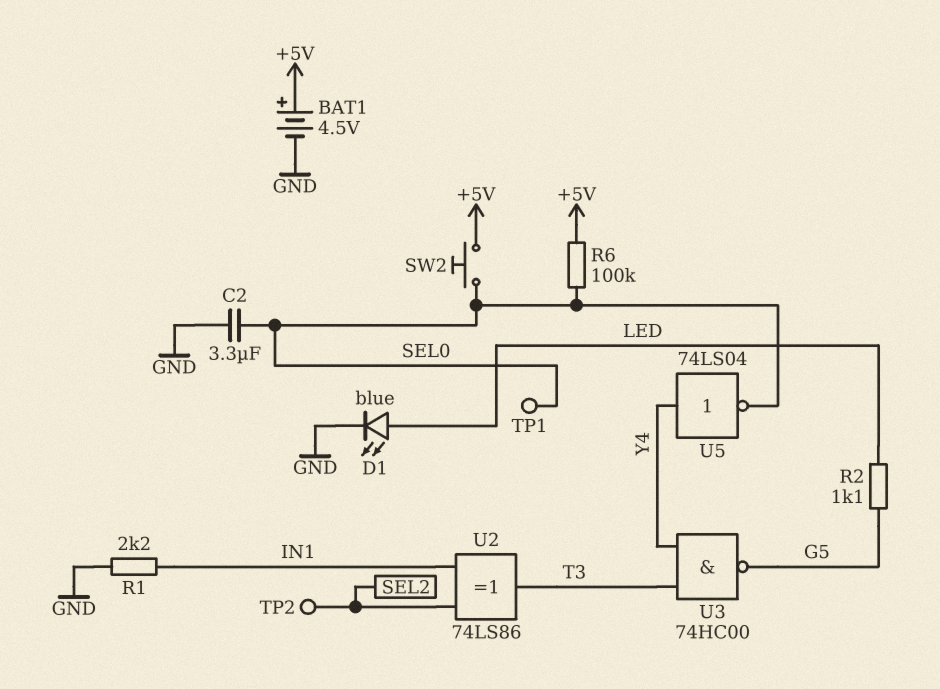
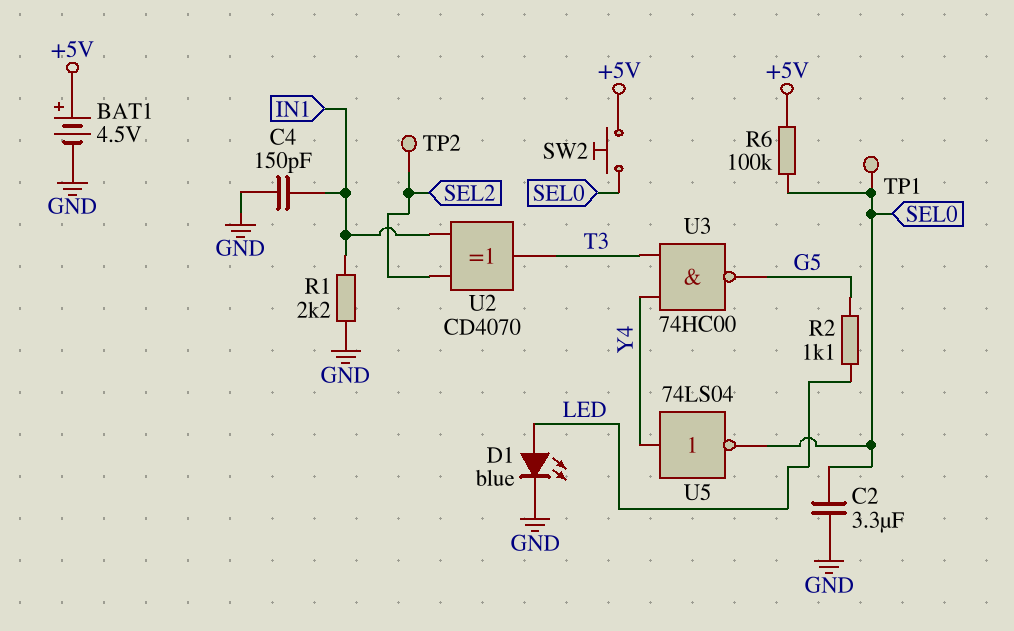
C4: none -> 150pF (GND, IN1)
U2: XOR 74LS86 (in IN1, in SEL2, out T3) -> XOR CD4070 (in IN1, in SEL2, out T3)

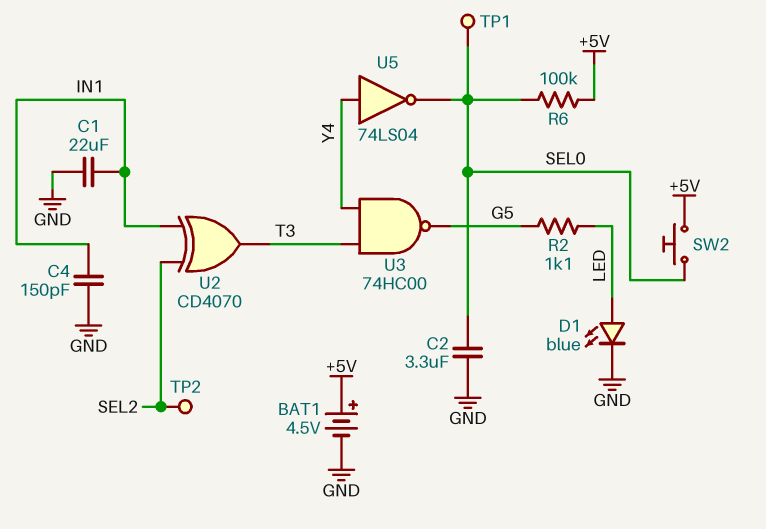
C1: none -> 22uF (GND, IN1)
R1: 2.2k (GND, IN1) -> none

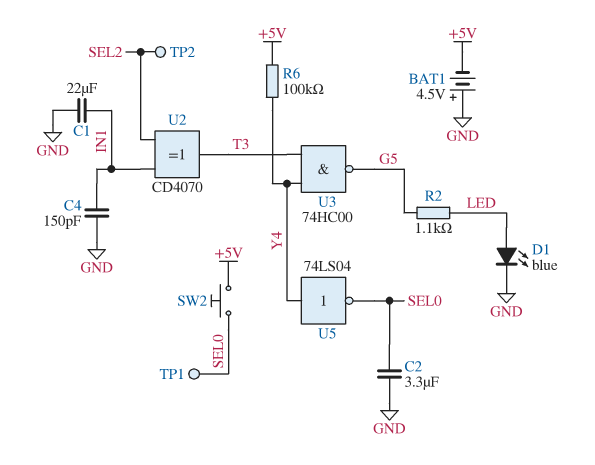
BAT1: 4.5V (plus +5V, minus GND) -> 4.5V (plus GND, minus +5V)
R6: 100k (+5V, SEL0) -> 100k (+5V, Y4)

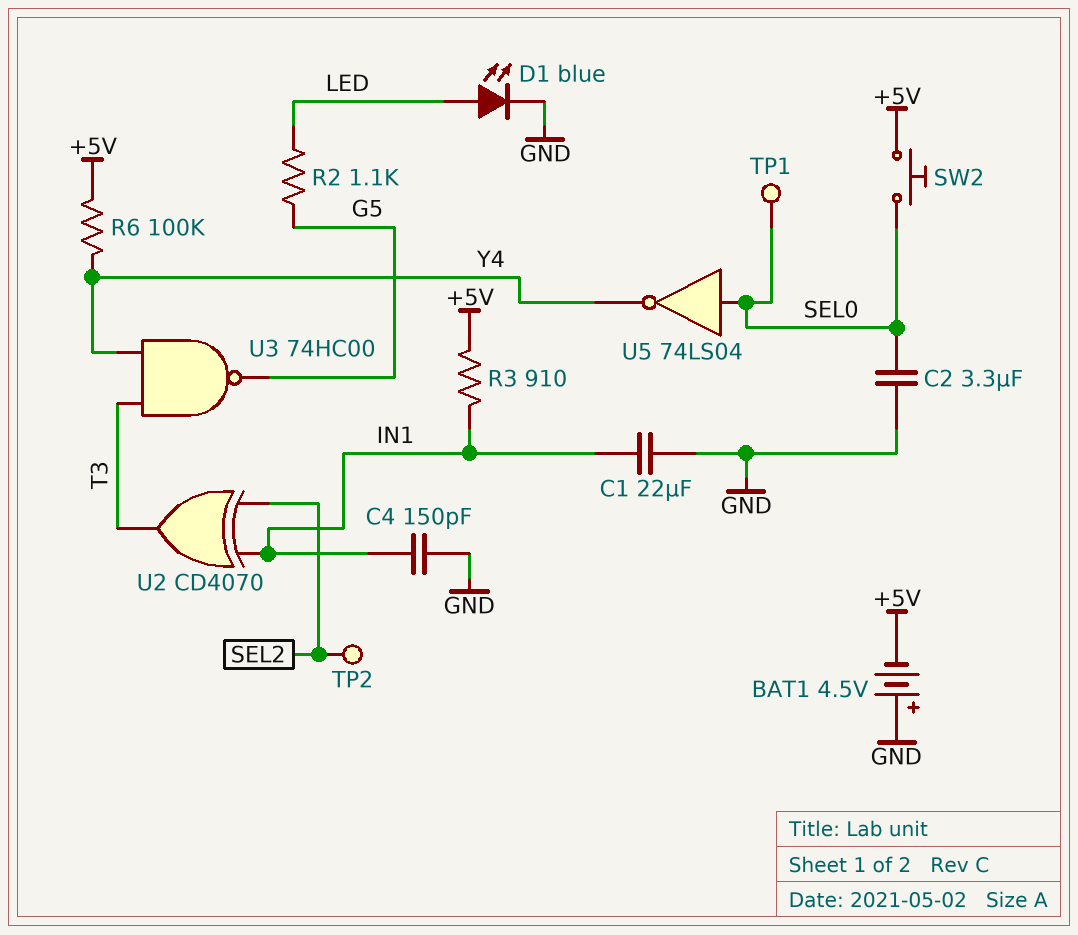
R3: none -> 910 (+5V, IN1)
U5: NOT 74LS04 (in Y4, out SEL0) -> NOT 74LS04 (in SEL0, out Y4)

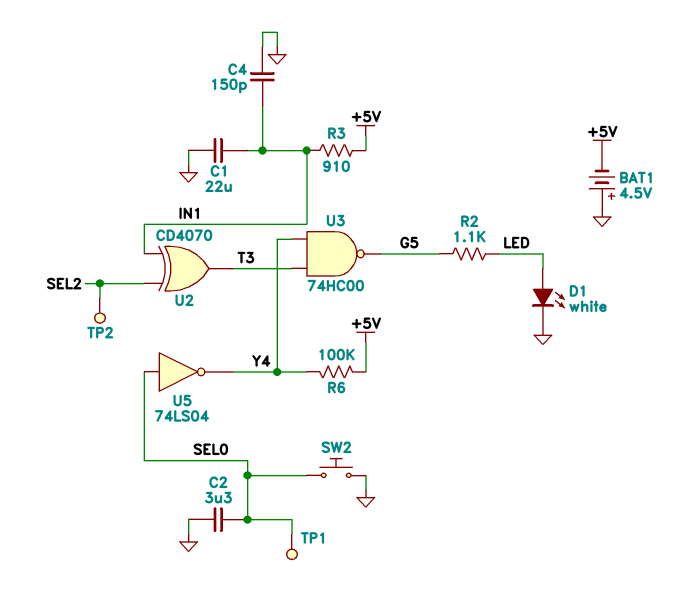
D1: LED blue (A LED, K GND) -> LED white (A LED, K GND)
SW2: button (+5V, SEL0) -> button (GND, SEL0)

